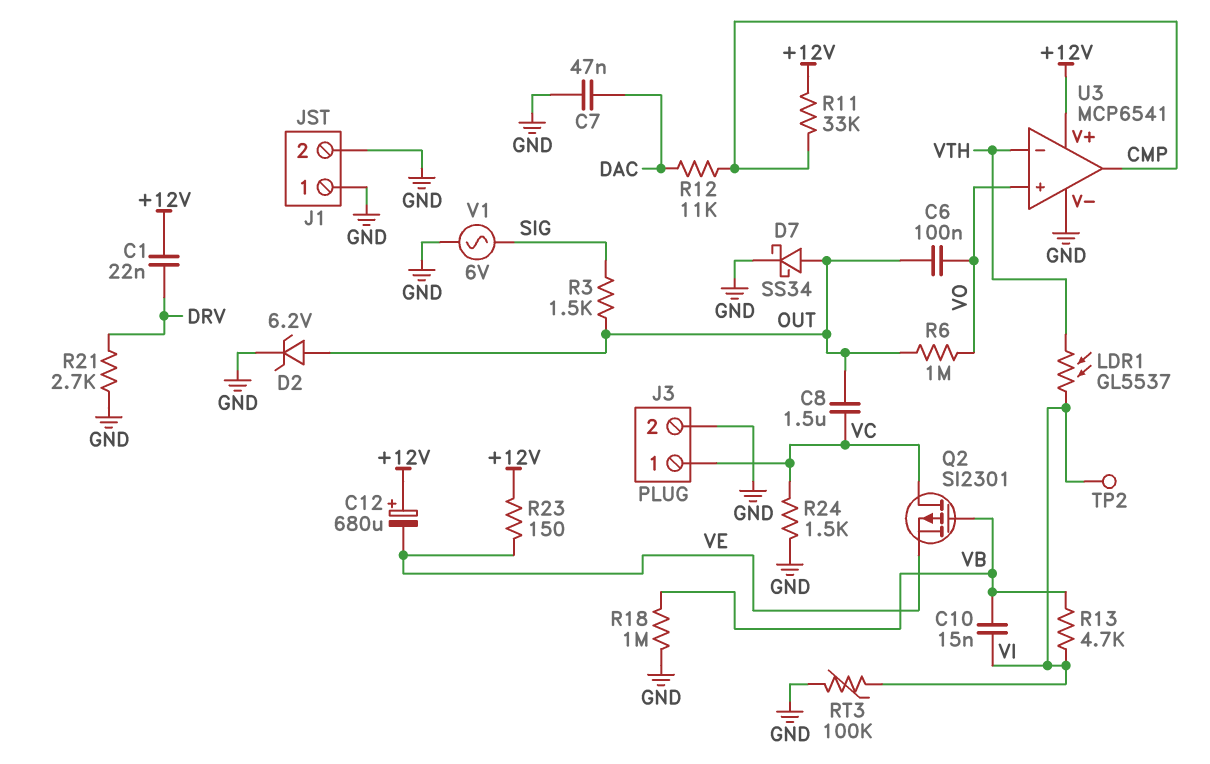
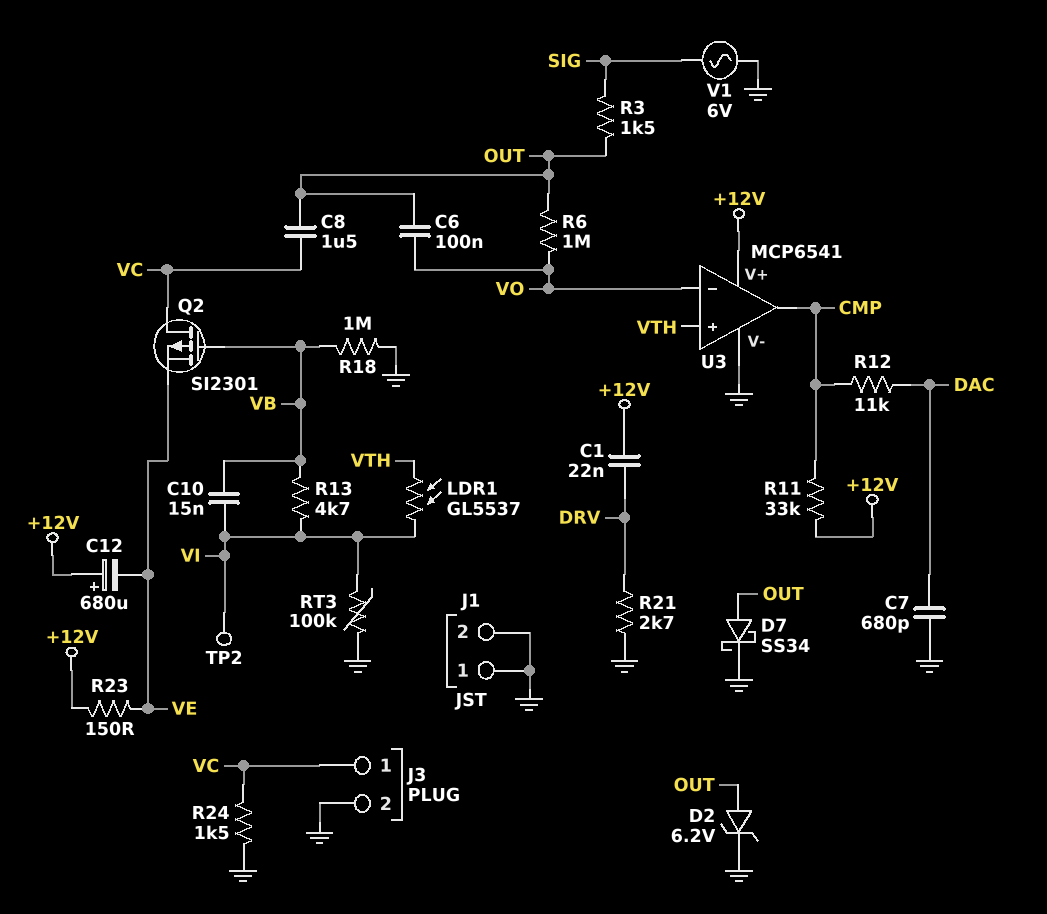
C7: 47nF (DAC, GND) -> 680pF (DAC, GND)
U3 pin in+: VO -> VTH
U3 pin in-: VTH -> VO

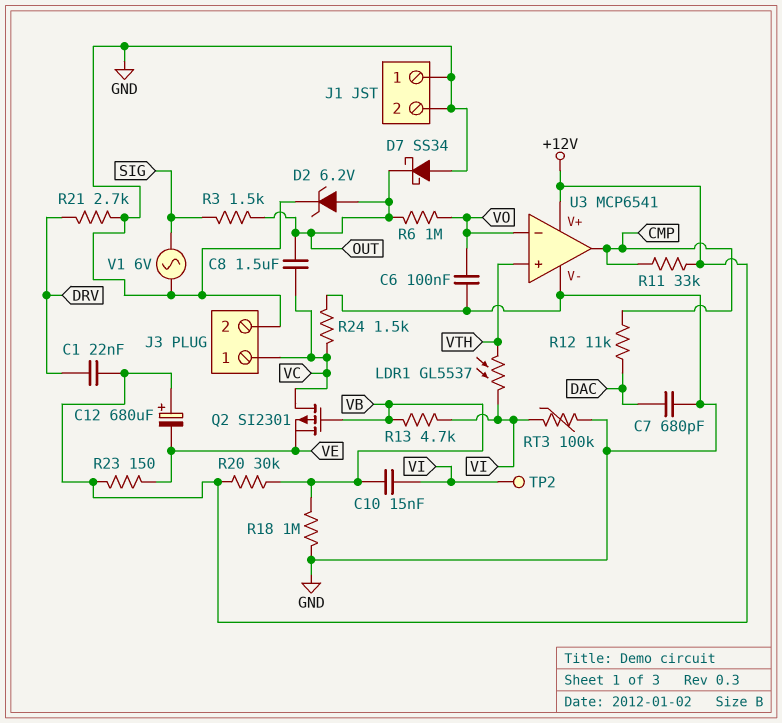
C6: 100nF (OUT, VO) -> 100nF (GND, VO)
D7: schottky SS34 (A OUT, K GND) -> schottky SS34 (A GND, K OUT)
R20: none -> 30k (+12V, VB)

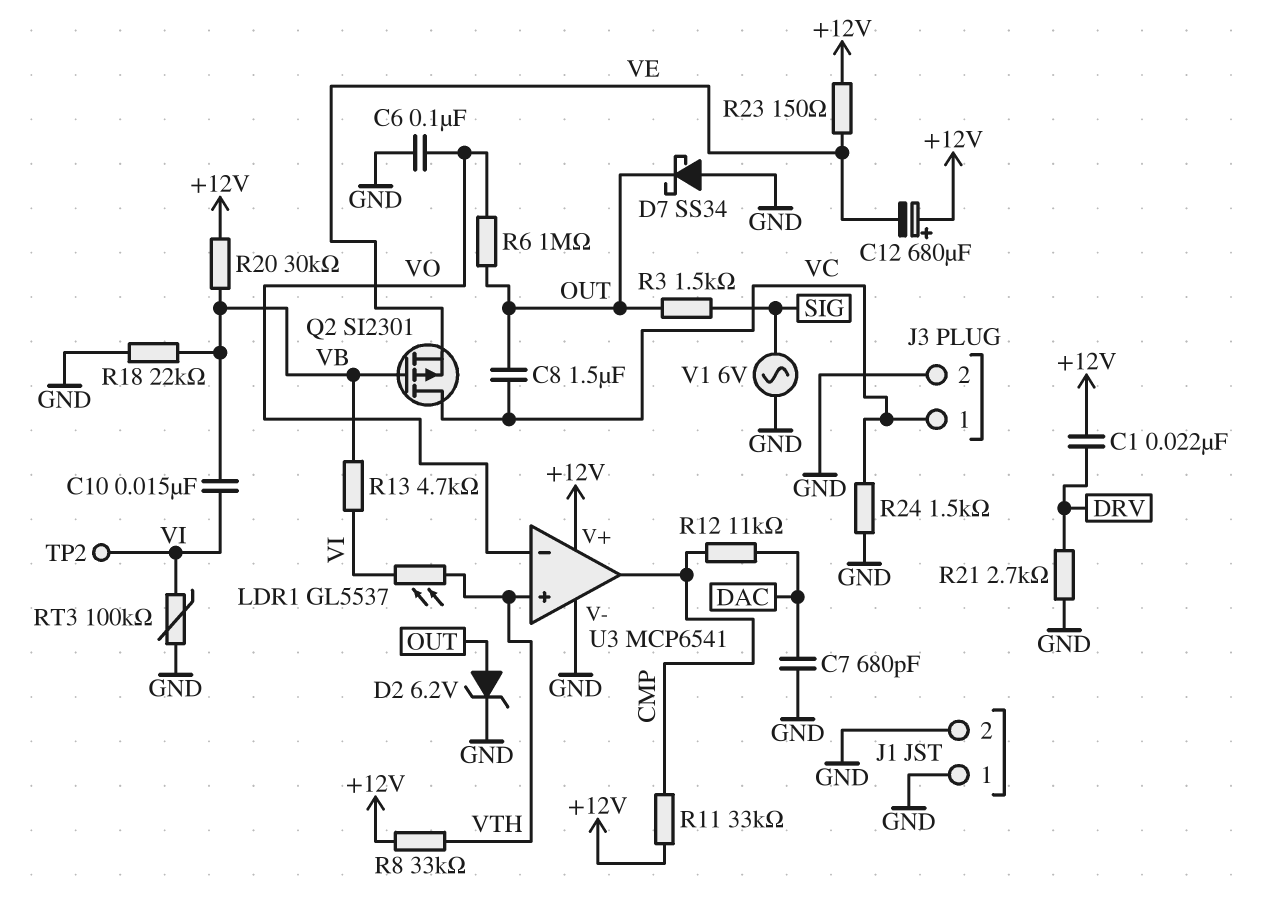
R8: none -> 33k (+12V, VTH)
R18: 1M (GND, VB) -> 22k (GND, VB)

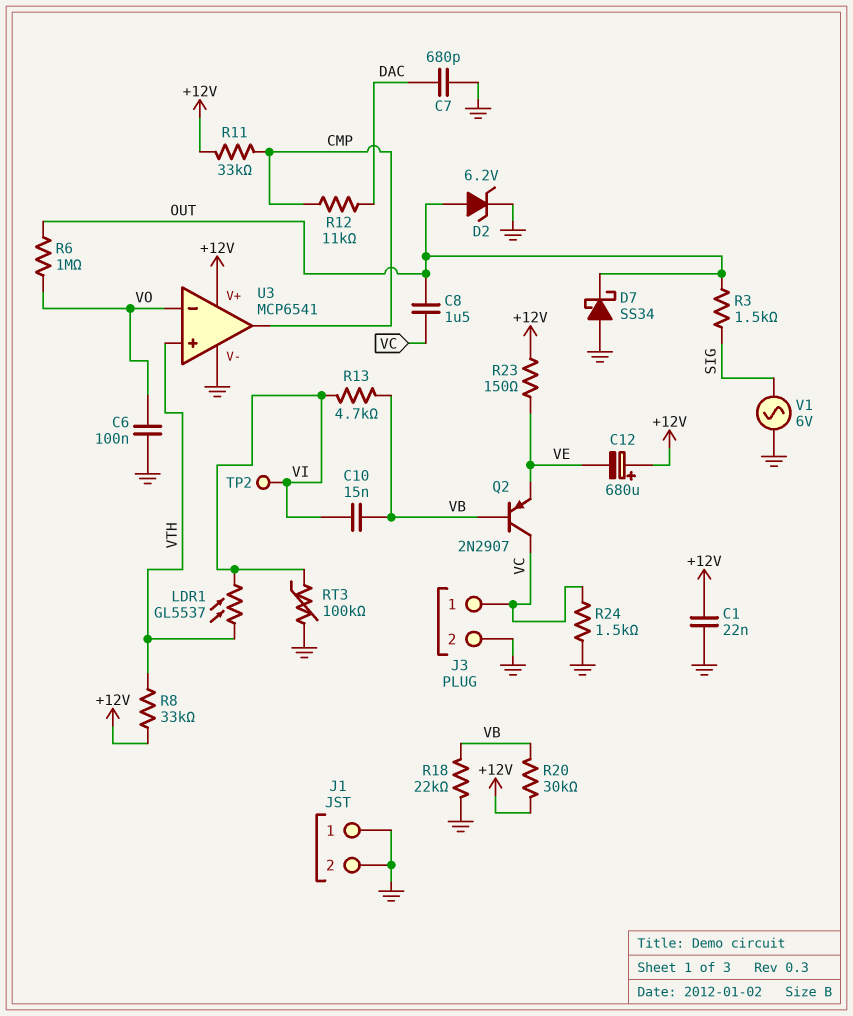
C1: 22nF (+12V, DRV) -> 22nF (+12V, GND)
Q2: PMOS SI2301 (G VB, D VC, S VE) -> PNP 2N2907 (B VB, C VC, E VE)
R21: 2.7k (DRV, GND) -> none

